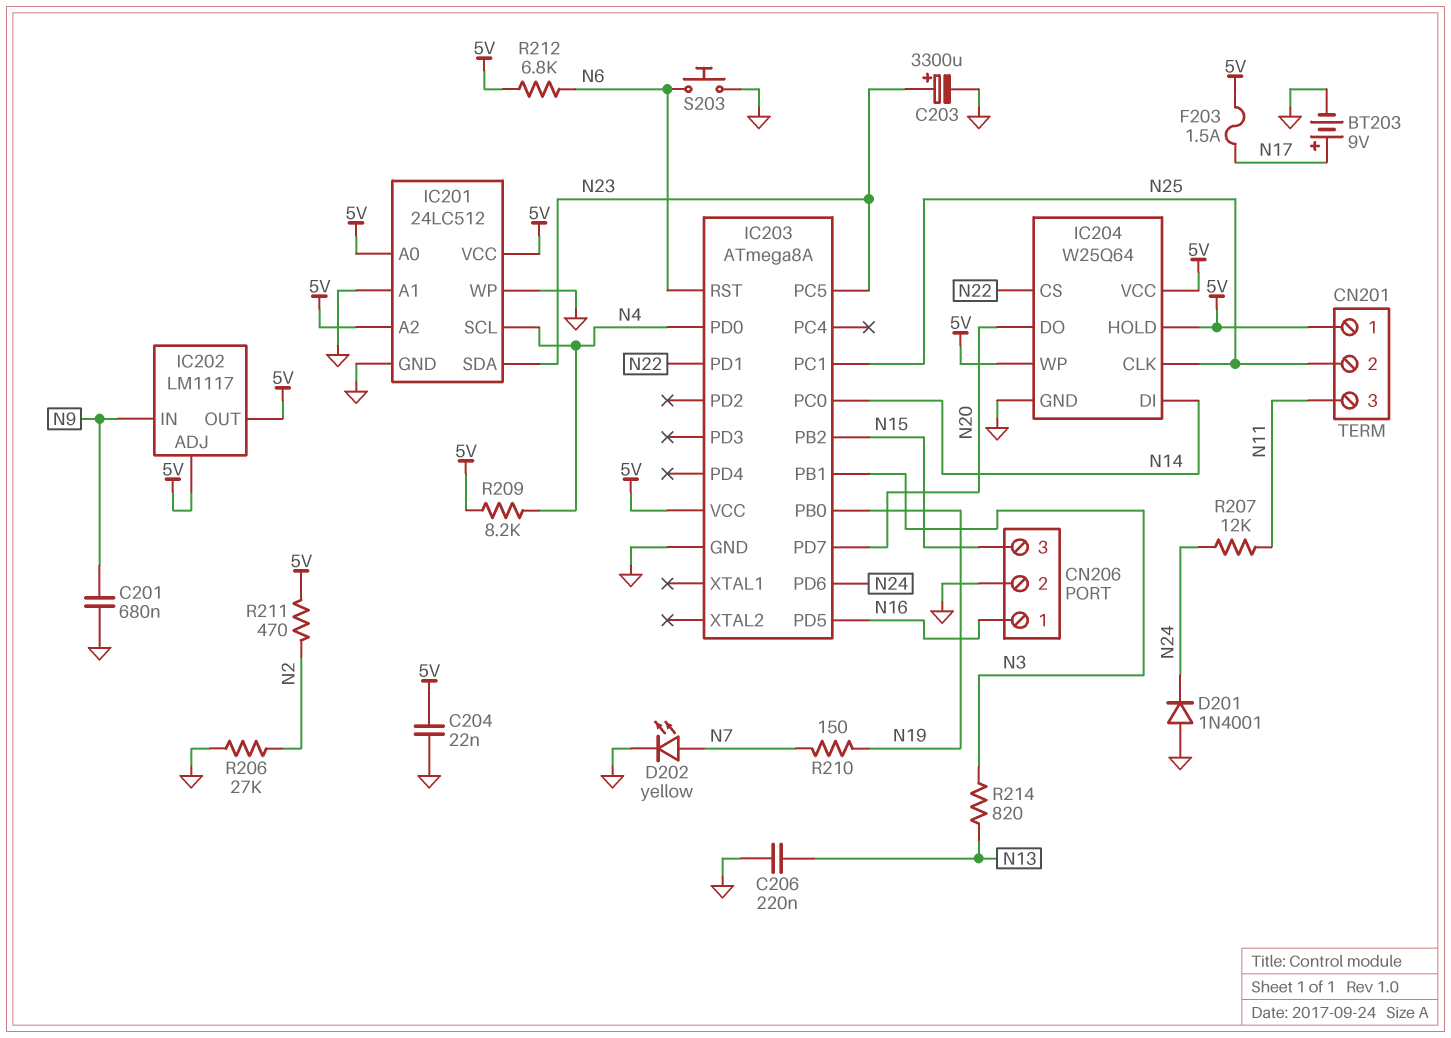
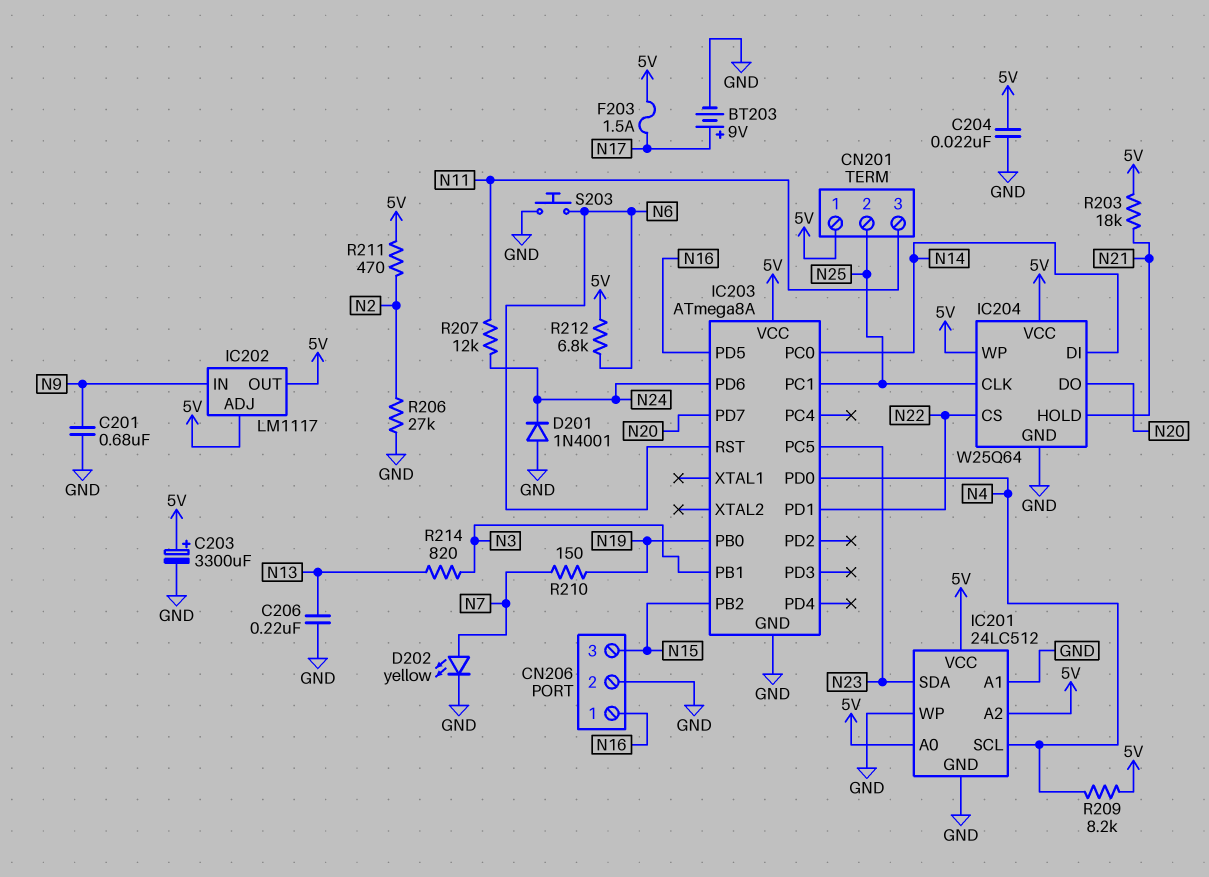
C203: 3300uF (plus N23, minus GND) -> 3300uF (plus 5V, minus GND)
IC204 pin HOLD: 5V -> N21
R203: none -> 18k (5V, N21)

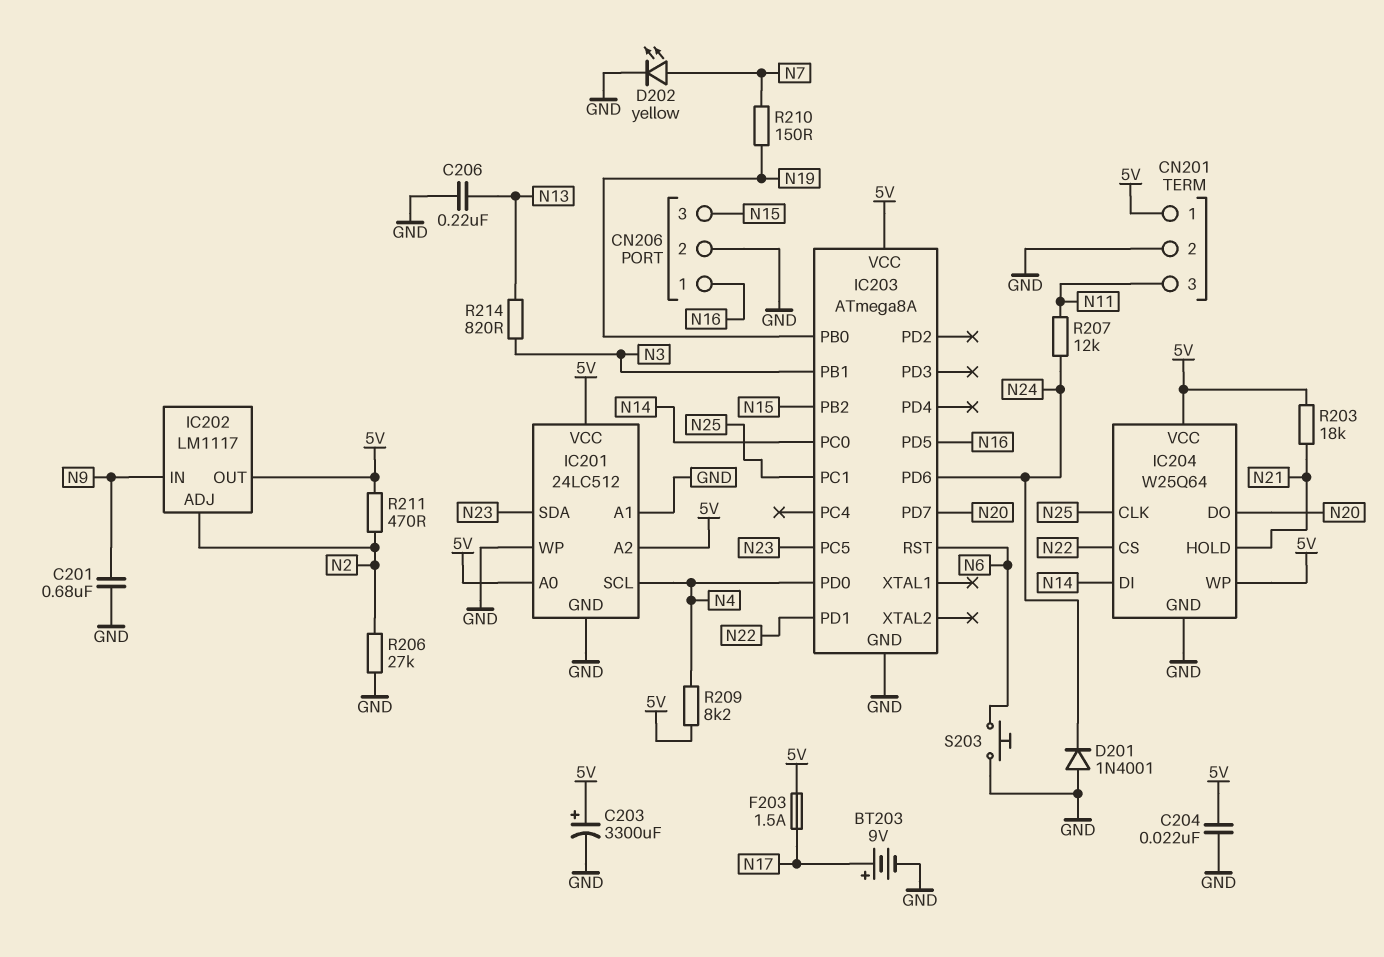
CN201 pin 2: N25 -> GND
IC202 pin ADJ: 5V -> N2
R212: 6.8k (5V, N6) -> none

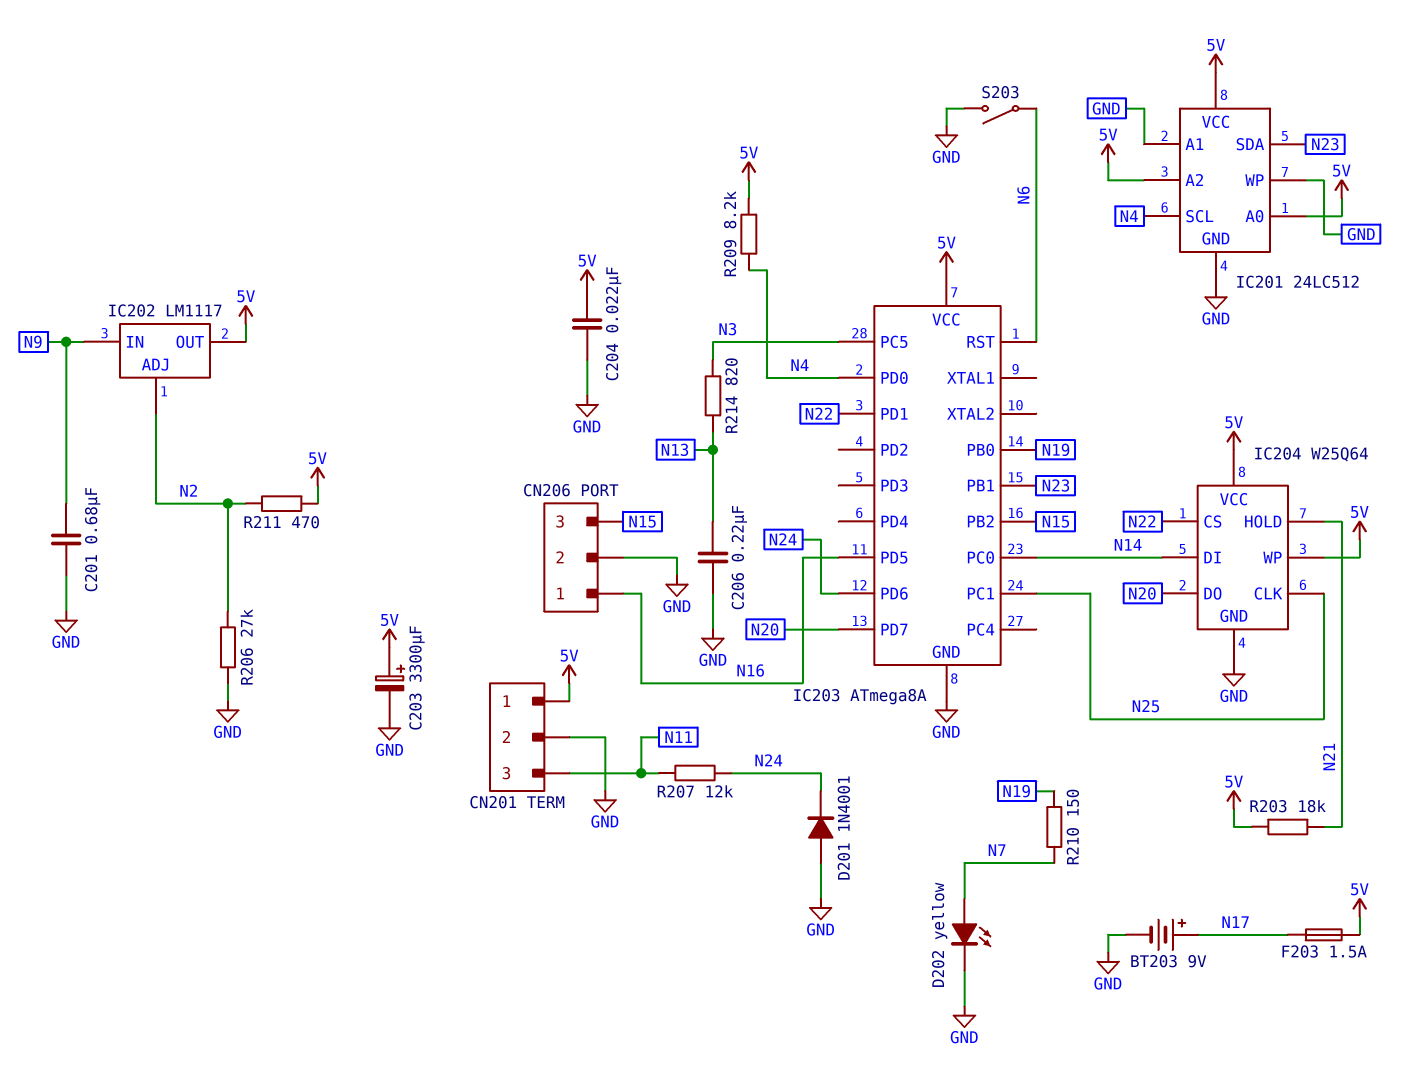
IC203 pin PB1: N3 -> N23
IC203 pin PC5: N23 -> N3
S203: button (GND, N6) -> switch (GND, N6)

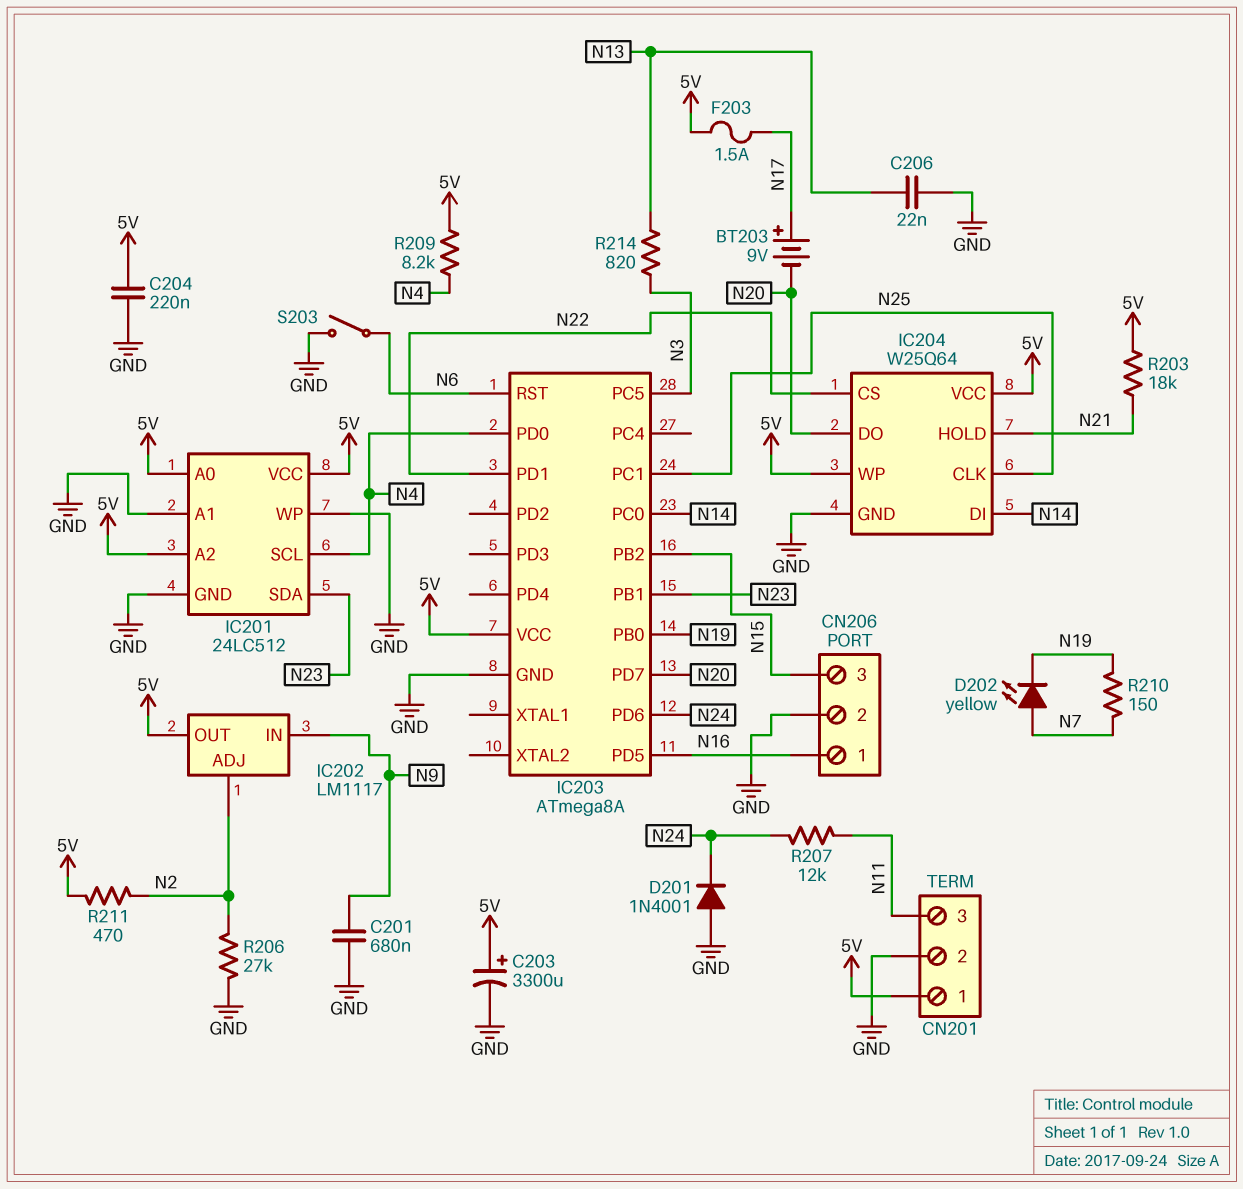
BT203: 9V (plus N17, minus GND) -> 9V (plus N17, minus N20)
C204: 22nF (5V, GND) -> 220nF (5V, GND)
C206: 220nF (GND, N13) -> 22nF (GND, N13)
D202: LED yellow (A N7, K GND) -> LED yellow (A N7, K N19)

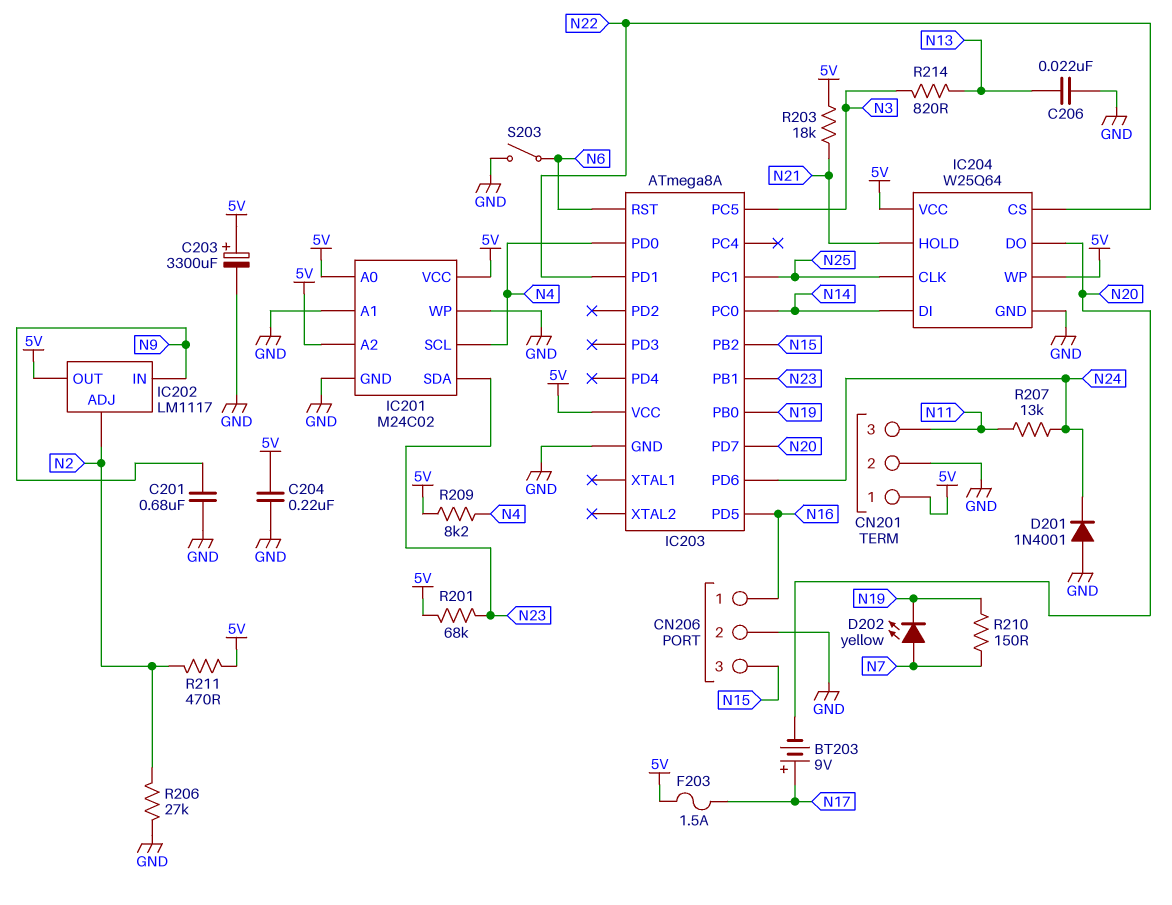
IC201: 24LC512 -> M24C02
R201: none -> 68k (5V, N23)
R207: 12k (N11, N24) -> 13k (N11, N24)

